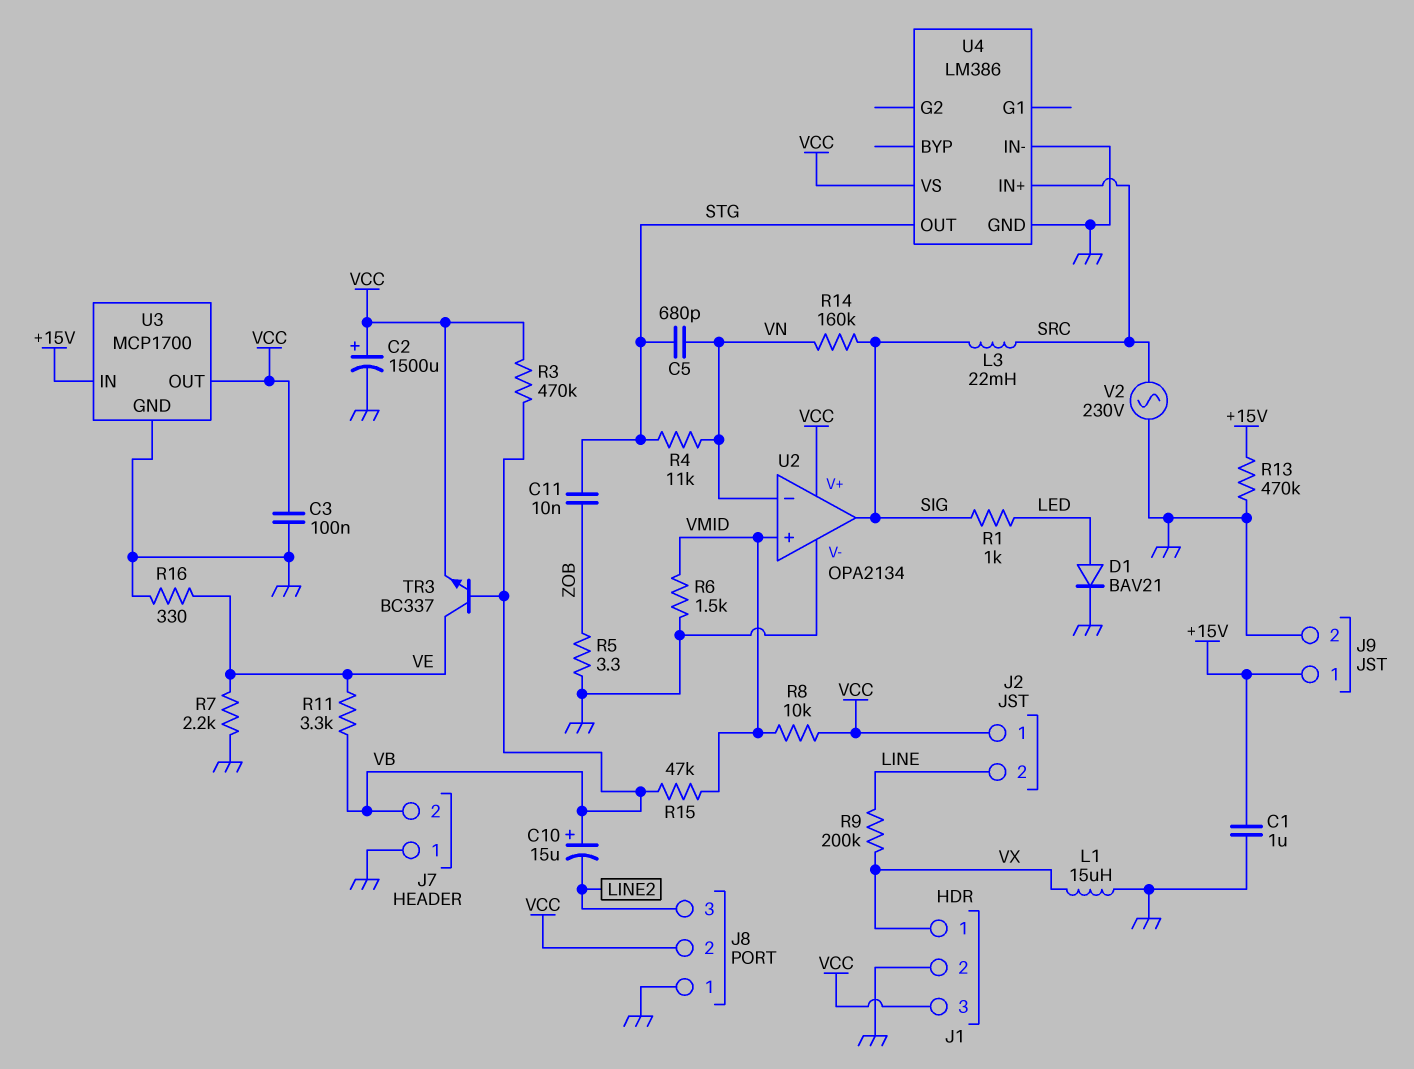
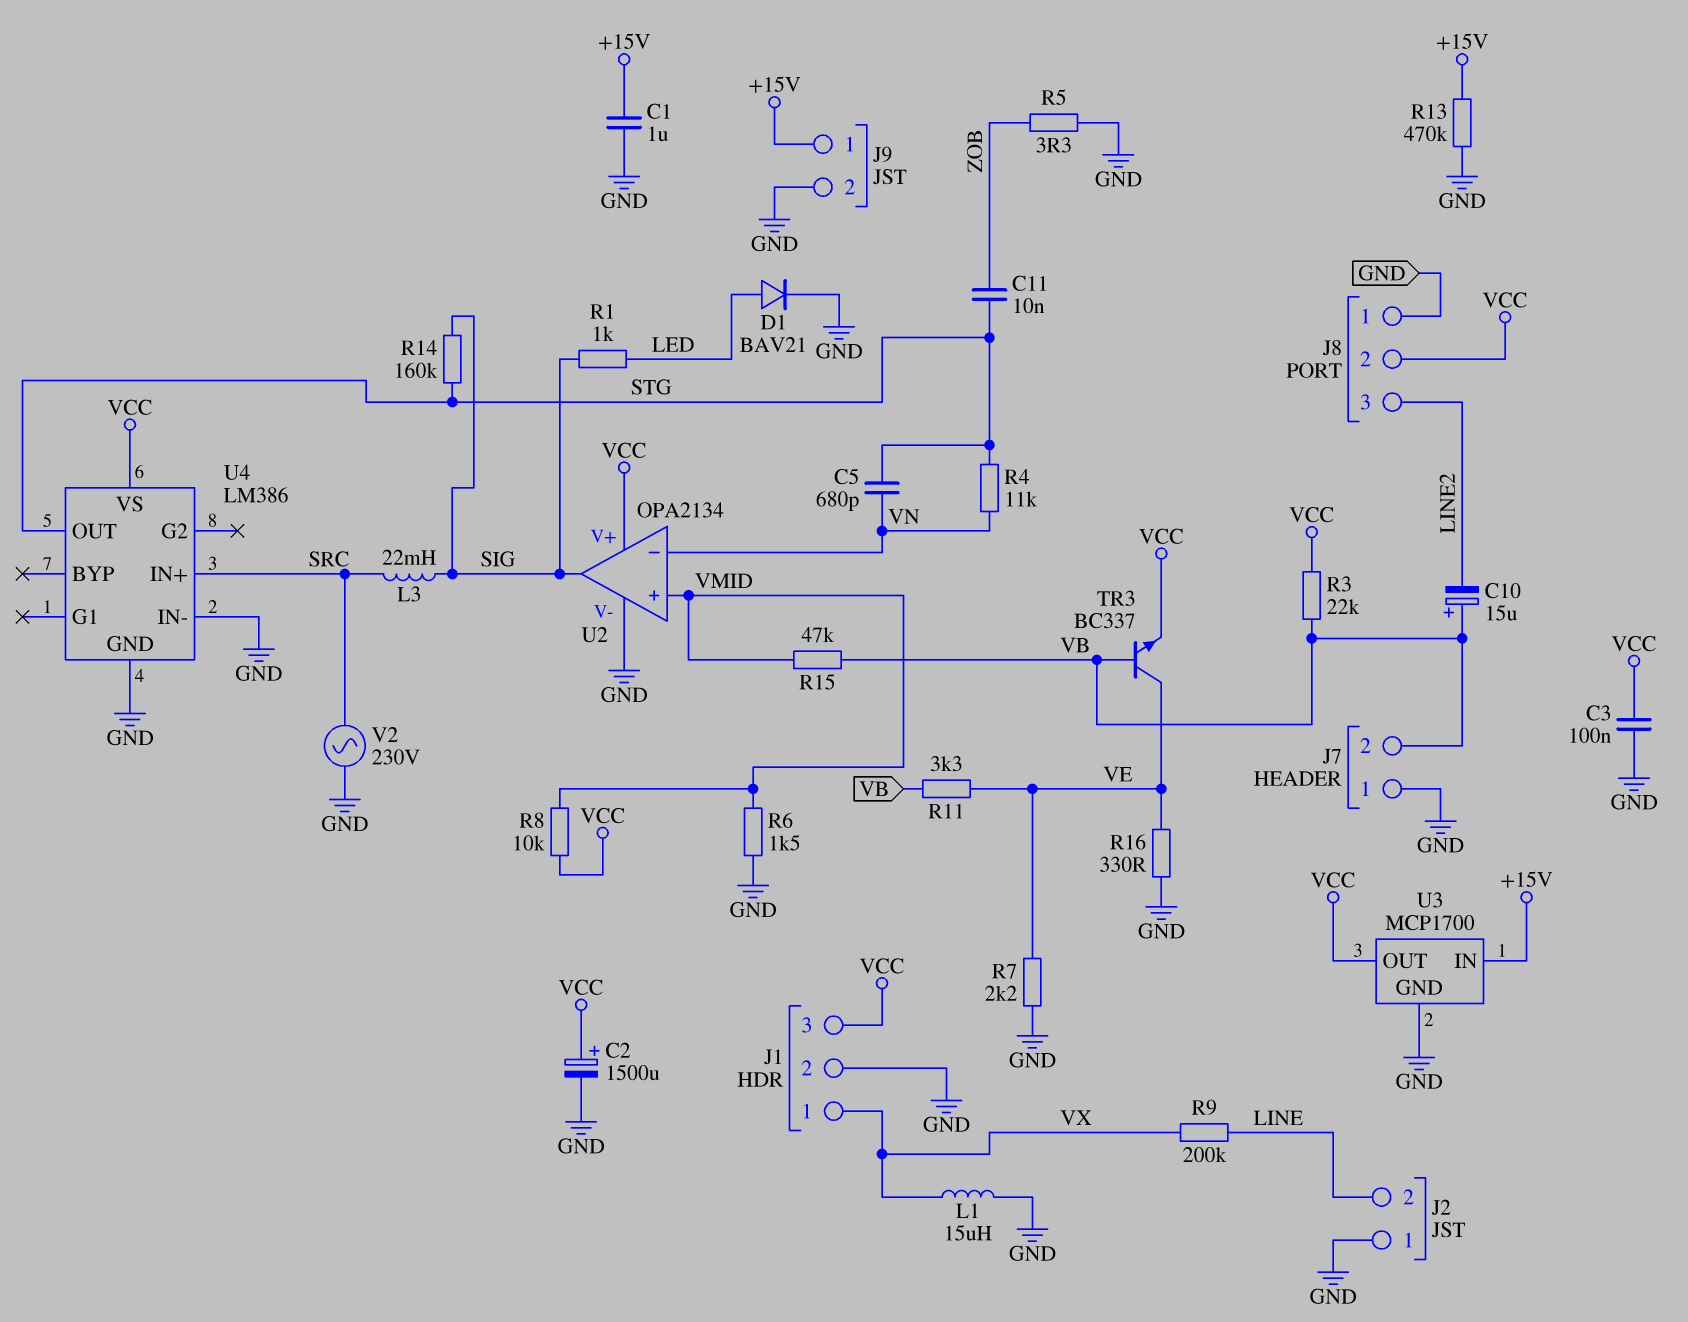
J2 pin 1: VCC -> GND
R3: 470k (VB, VCC) -> 22k (VB, VCC)
R14: 160k (SIG, VN) -> 160k (SIG, STG)

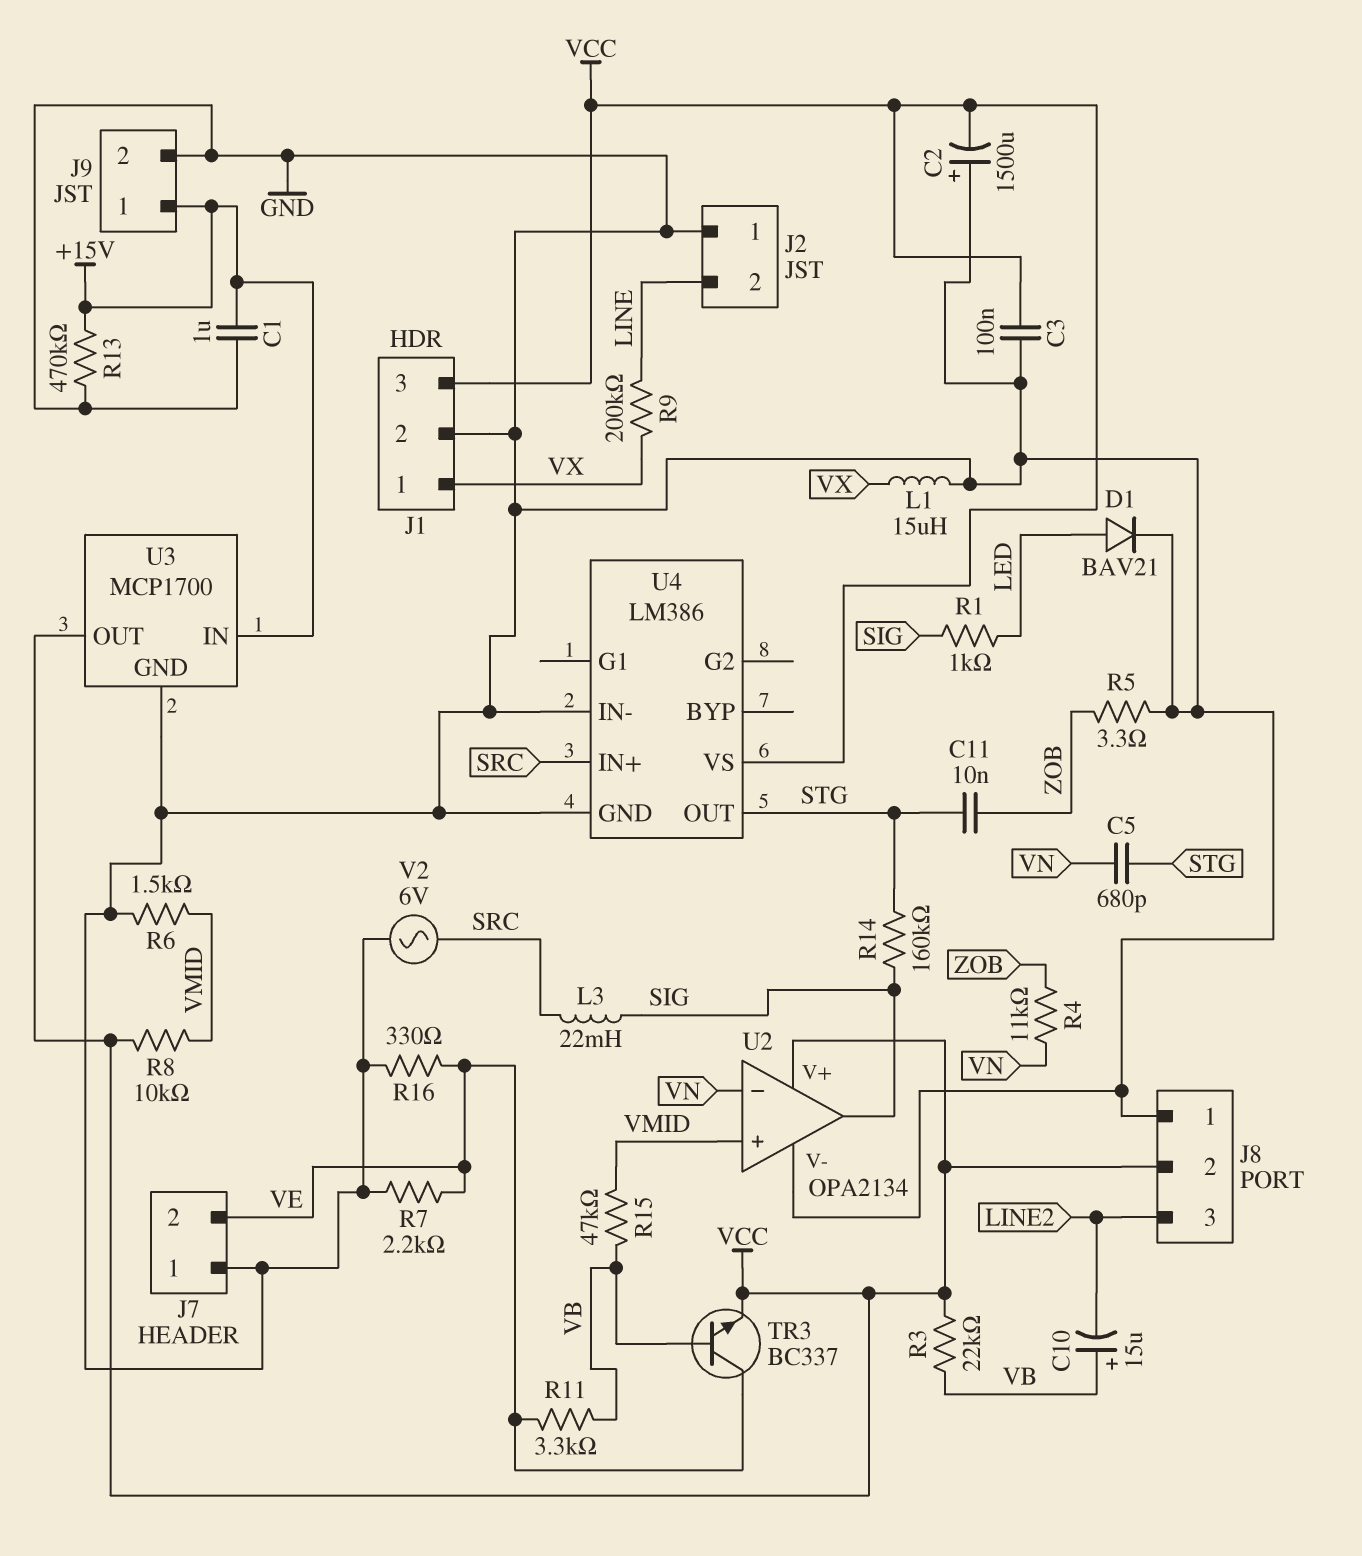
C2: 1500uF (plus VCC, minus GND) -> 1500uF (plus GND, minus VCC)
J7 pin 2: VB -> VE
R4: 11k (STG, VN) -> 11k (VN, ZOB)
V2: AC 230V (GND, SRC) -> AC 6V (GND, SRC)

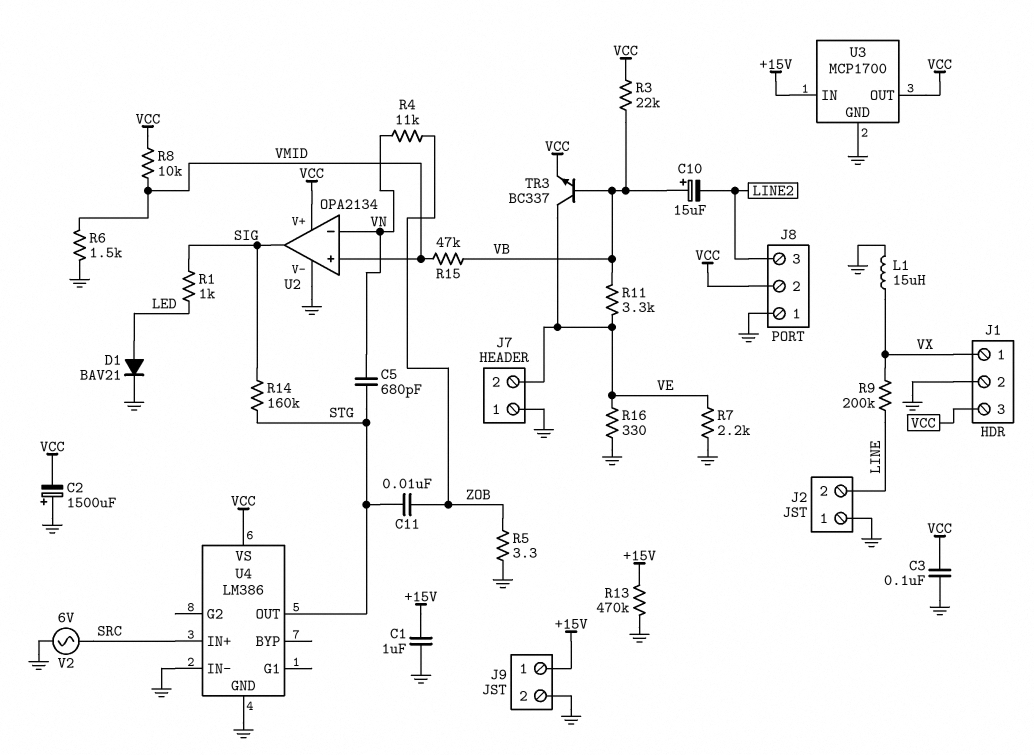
L3: 22mH (SIG, SRC) -> none

